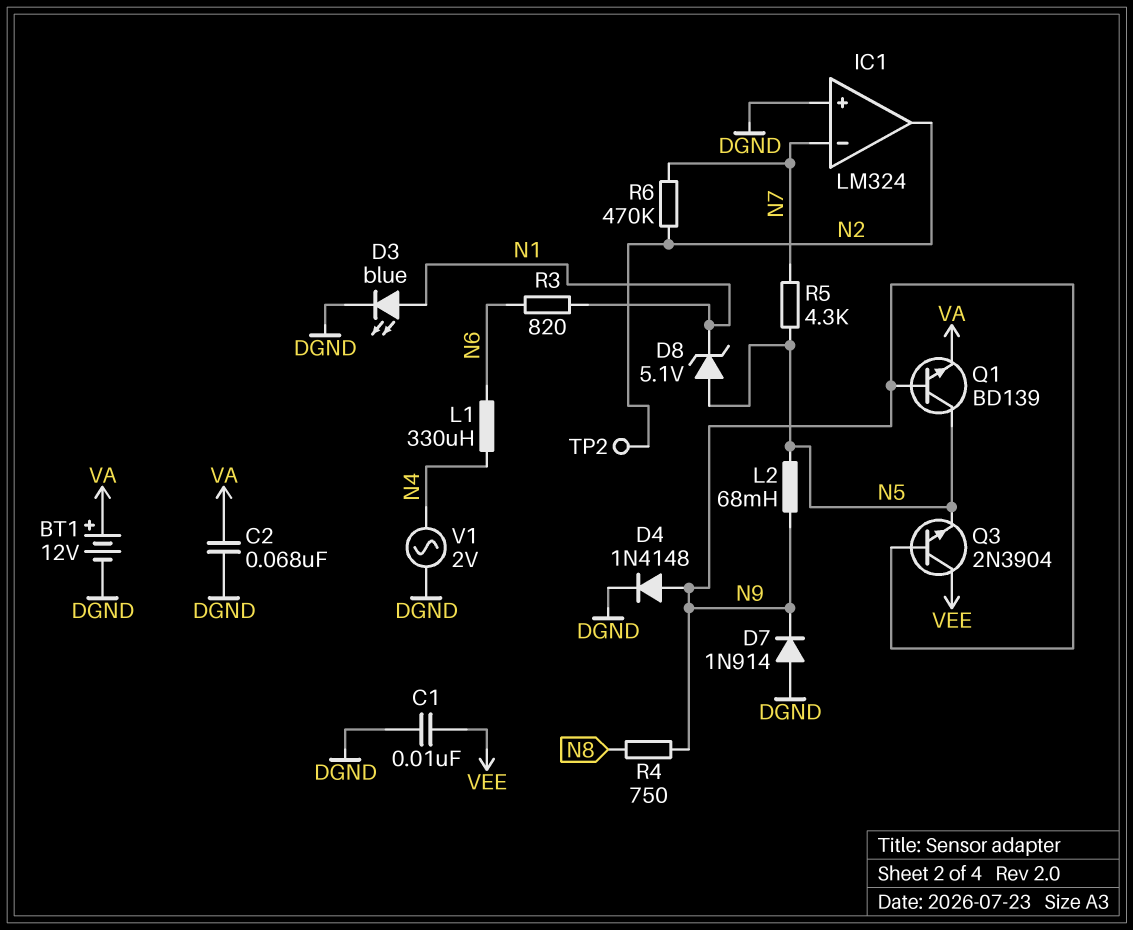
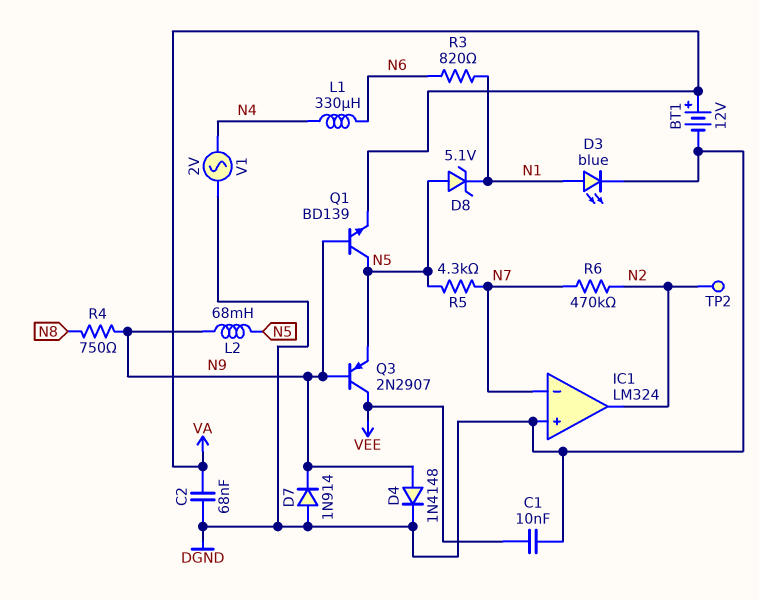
Q3: NPN 2N3904 (B N9, C VEE, E N5) -> PNP 2N2907 (B N9, C VEE, E N5)

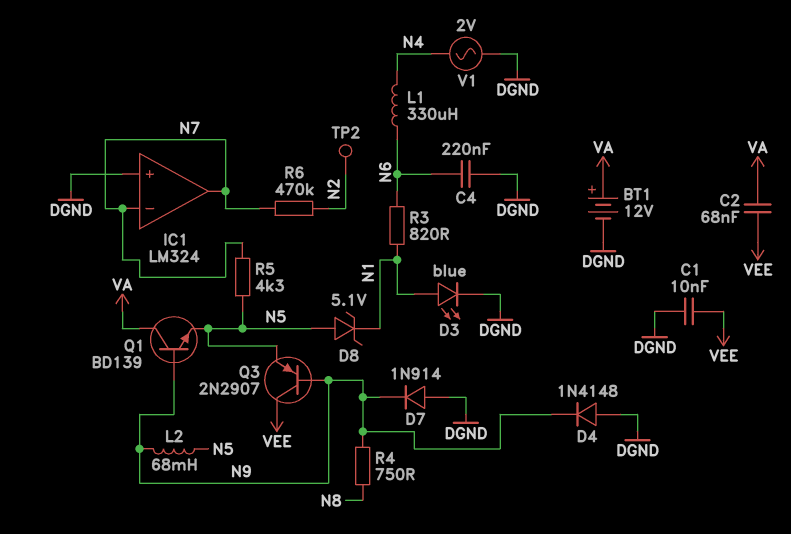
C2: 68nF (DGND, VA) -> 68nF (VA, VEE)
C4: none -> 220nF (DGND, N6)
D4: diode 1N4148 (A N9, K DGND) -> diode 1N4148 (A DGND, K N9)
IC1 pin out: N2 -> N7
Q1: NPN BD139 (B N9, C N5, E VA) -> NPN BD139 (B N9, C VA, E N5)

